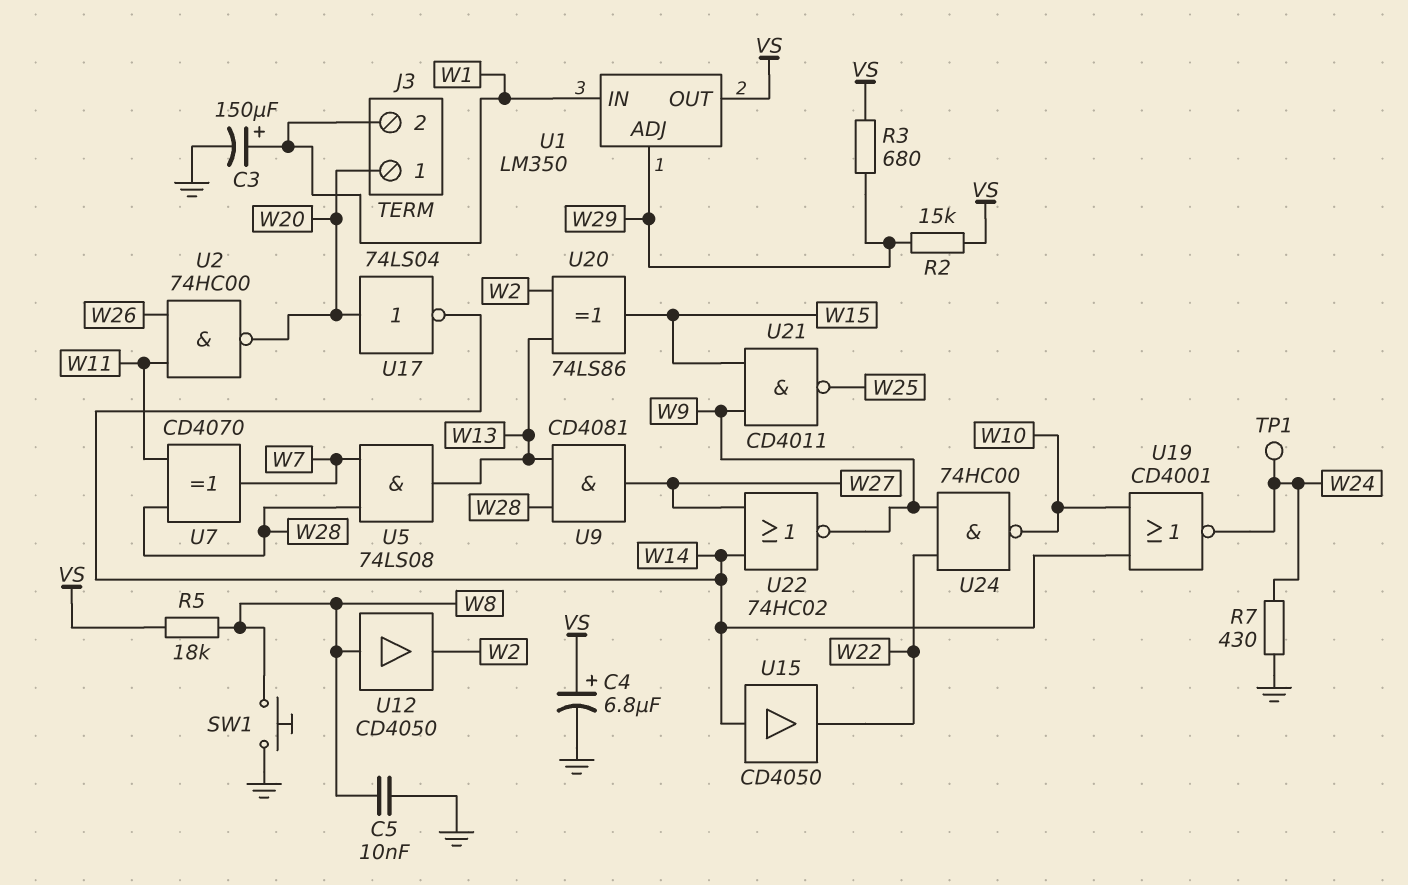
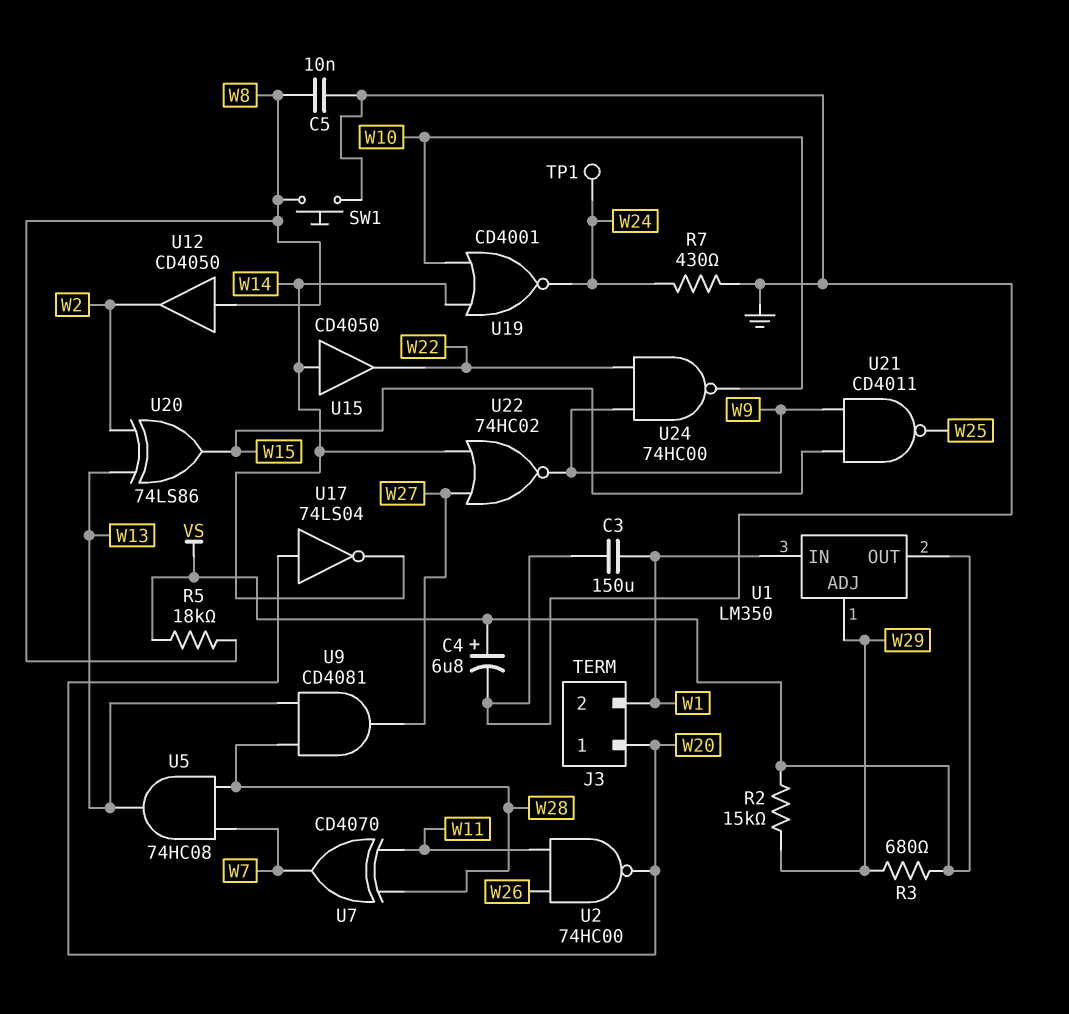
C3: 150uF (plus W1, minus GND) -> 150uF (GND, W1)
U5: AND 74LS08 (in W7, in W28, out W13) -> AND 74HC08 (in W7, in W28, out W13)

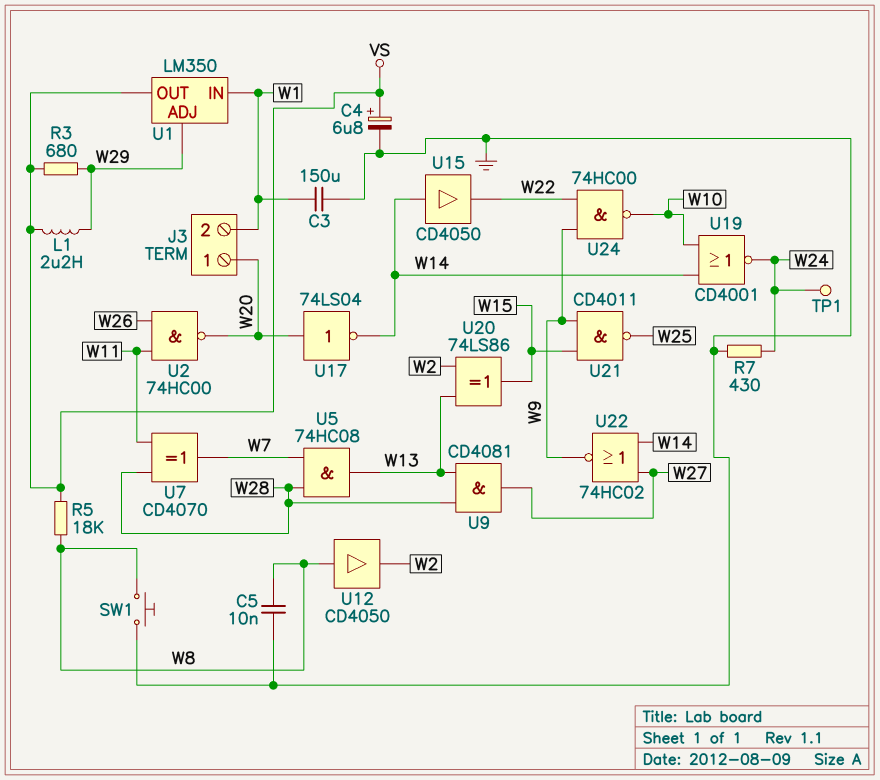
L1: none -> 2.2uH (VS, W29)
R2: 15k (VS, W29) -> none

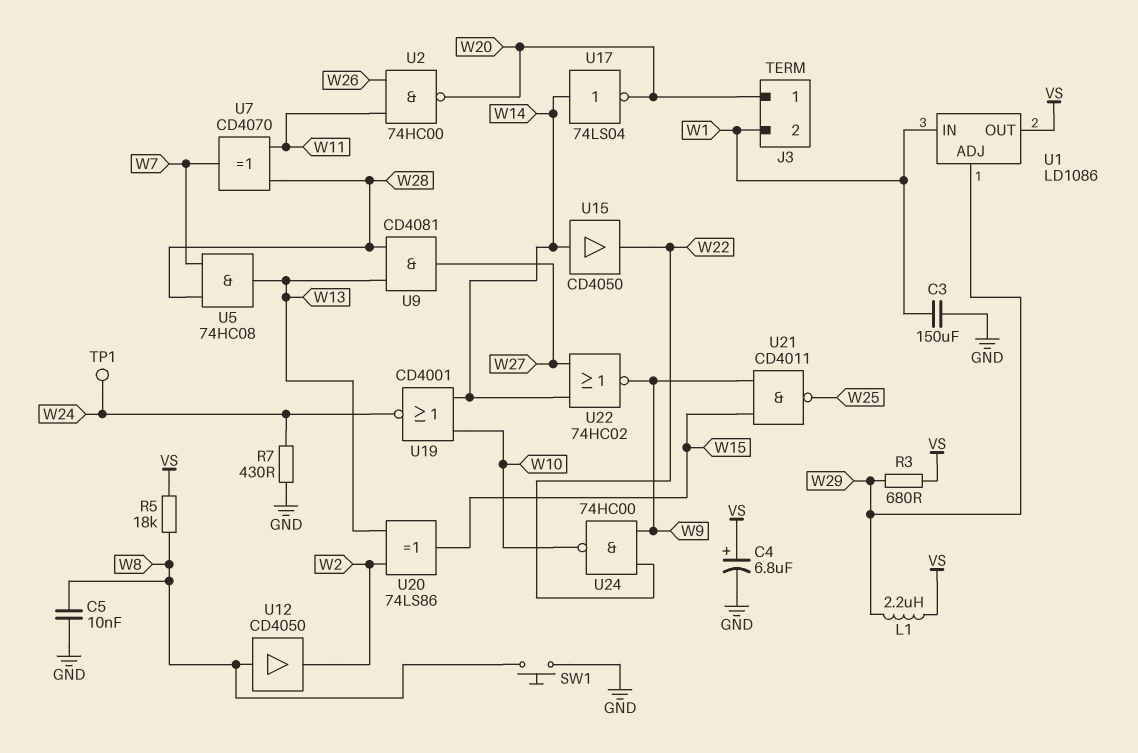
U1: LM350 -> LD1086
U17: NOT 74LS04 (in W20, out W14) -> NOT 74LS04 (in W14, out W20)

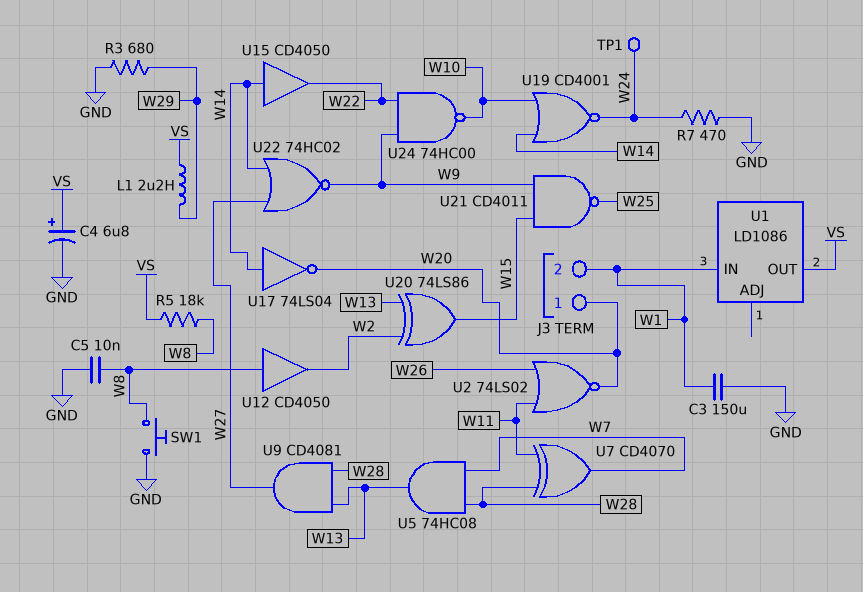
R3: 680 (VS, W29) -> 680 (GND, W29)
R7: 430 (GND, W24) -> 470 (GND, W24)
U1 pin ADJ: W29 -> none
U2: NAND 74HC00 (in W11, in W26, out W20) -> NOR 74LS02 (in W11, in W26, out W20)

